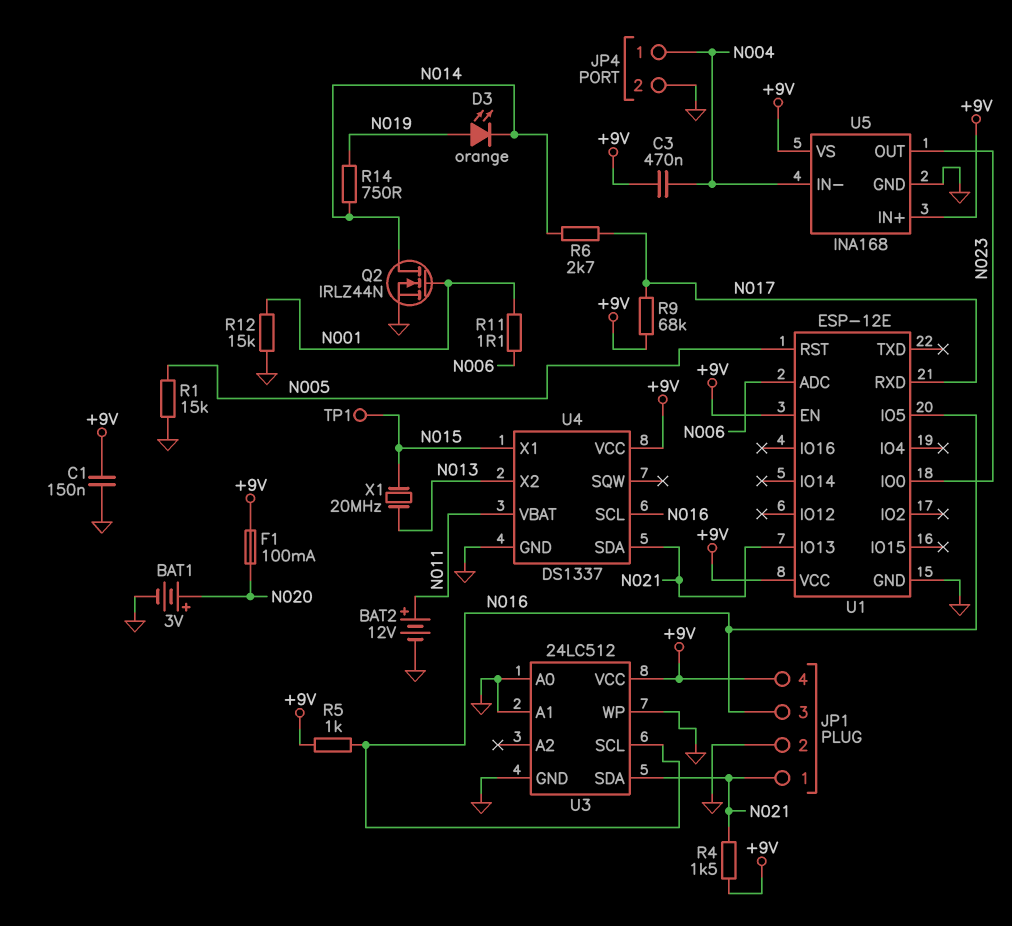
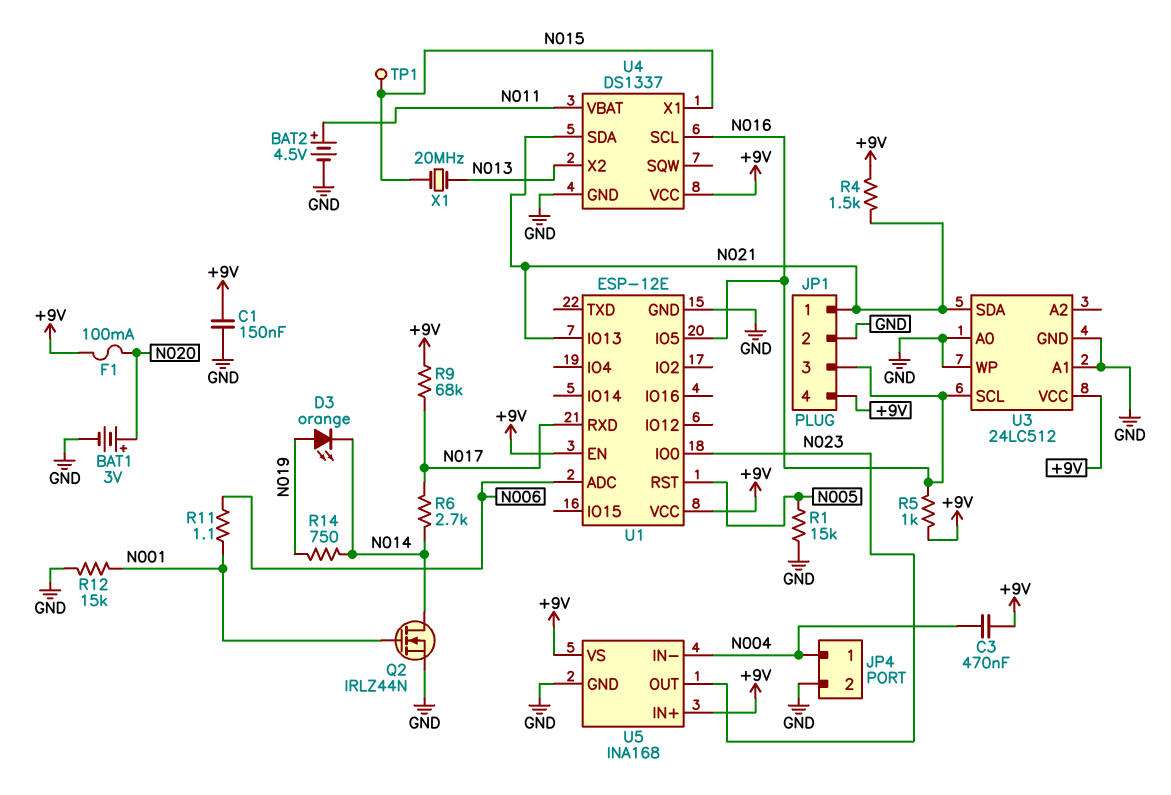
BAT2: 12V (plus N011, minus GND) -> 4.5V (plus N011, minus GND)

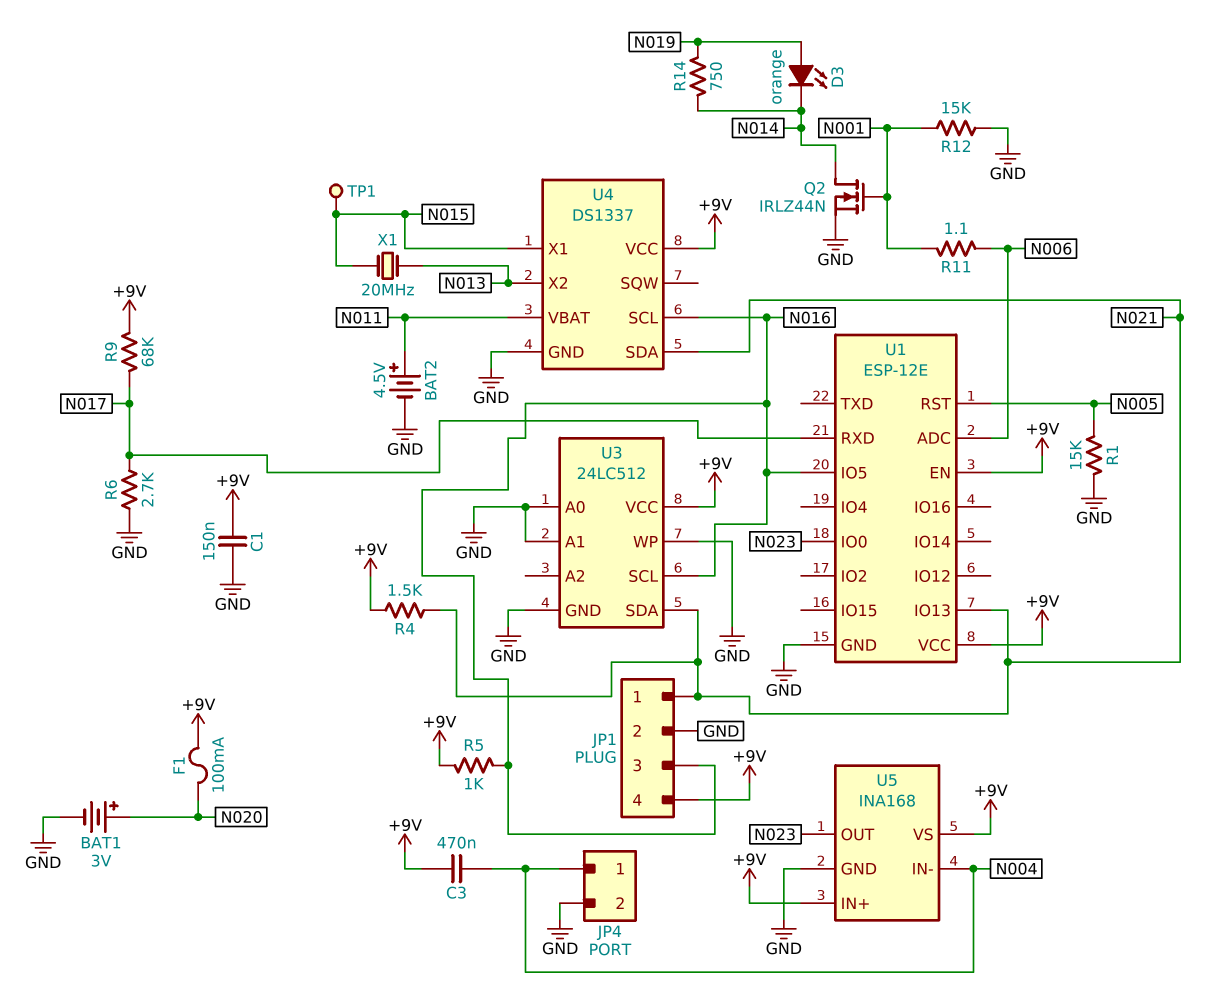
R6: 2.7k (N014, N017) -> 2.7k (GND, N017)

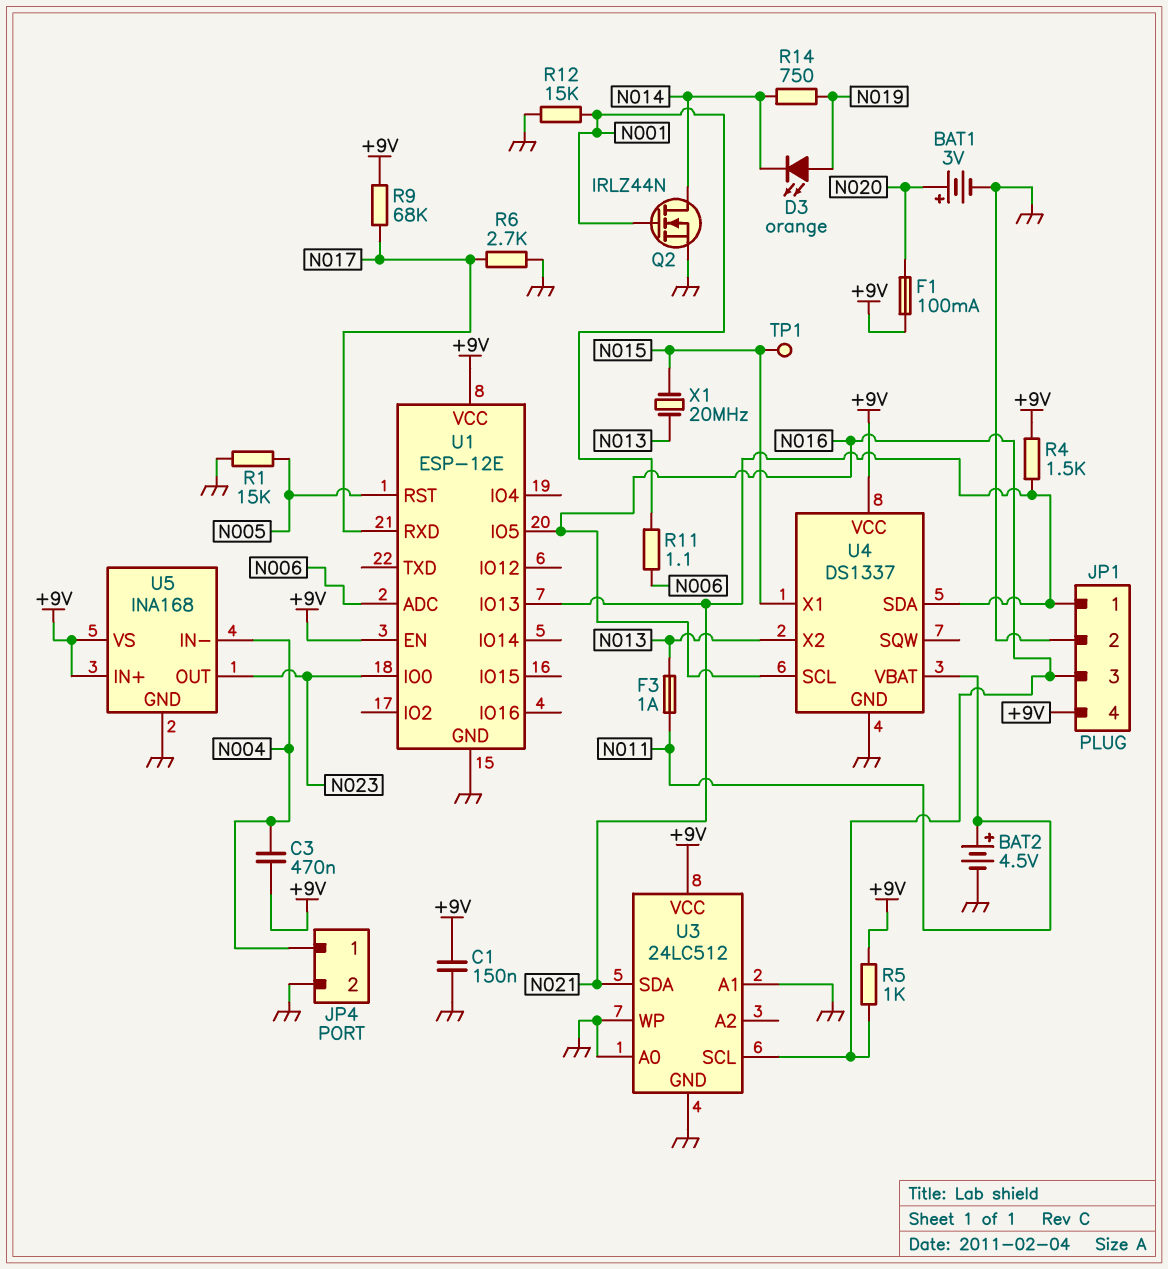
F3: none -> 1A (N011, N013)

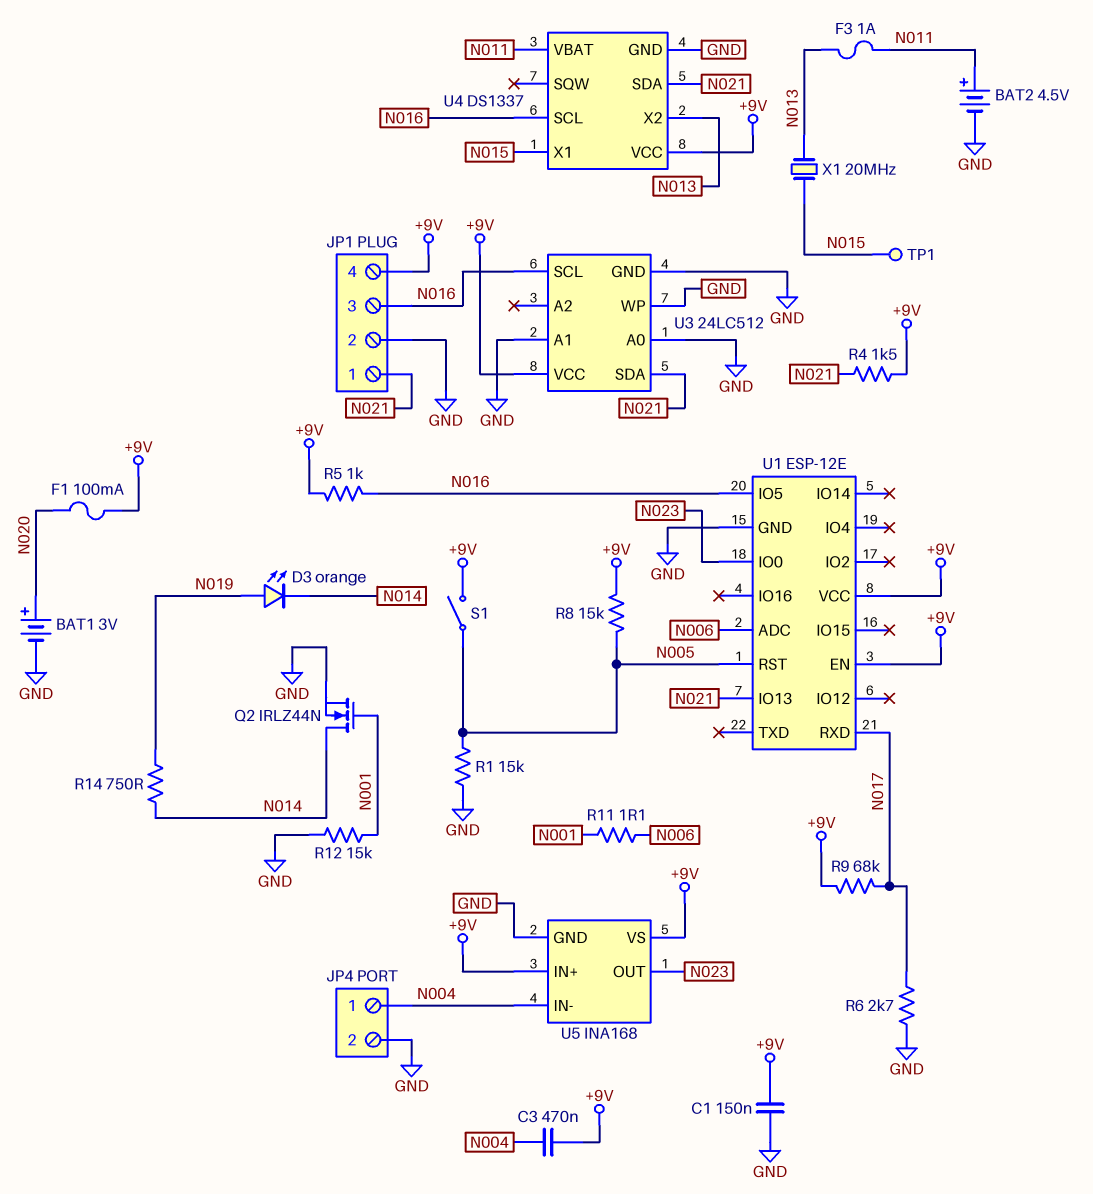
R8: none -> 15k (+9V, N005)
S1: none -> switch (+9V, N005)

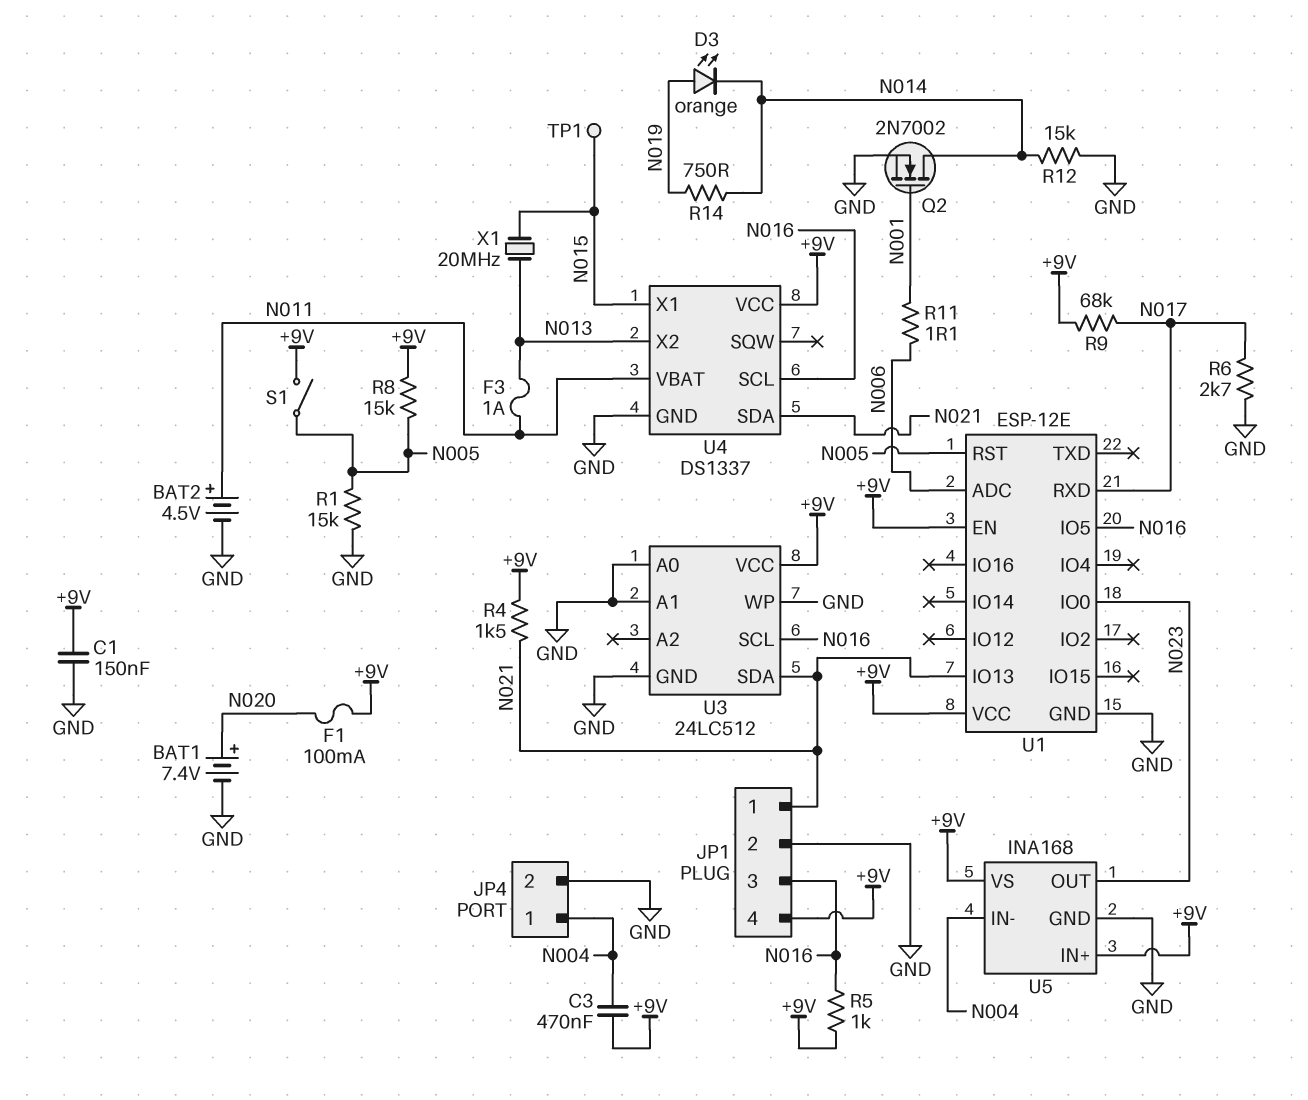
BAT1: 3V (plus N020, minus GND) -> 7.4V (plus N020, minus GND)
Q2: NMOS IRLZ44N (G N001, D N014, S GND) -> NMOS 2N7002 (G N001, D N014, S GND)
R12: 15k (GND, N001) -> 15k (GND, N014)

